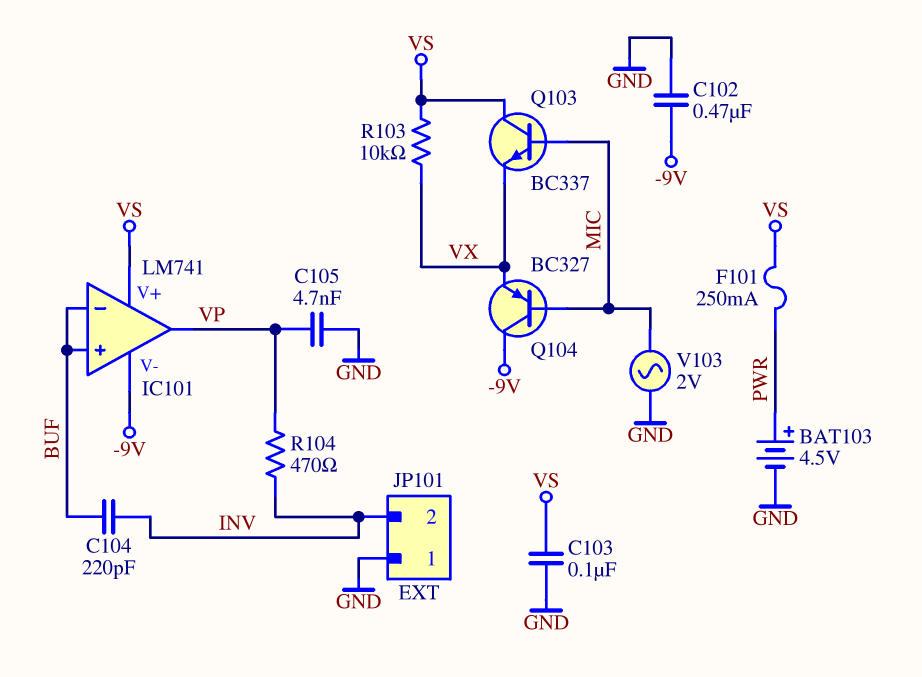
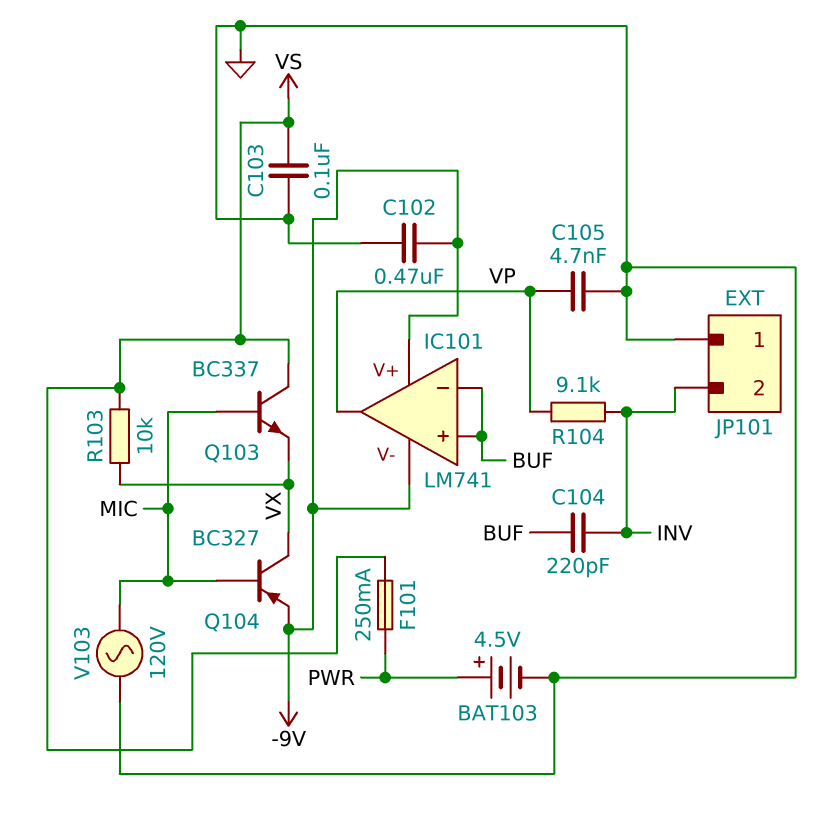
IC101 pin V+: VS -> -9V
Q104: PNP BC327 (B MIC, C -9V, E VX) -> PNP BC327 (B MIC, C VX, E -9V)
R104: 470 (INV, VP) -> 9.1k (INV, VP)
V103: AC 2V (GND, MIC) -> AC 120V (GND, MIC)

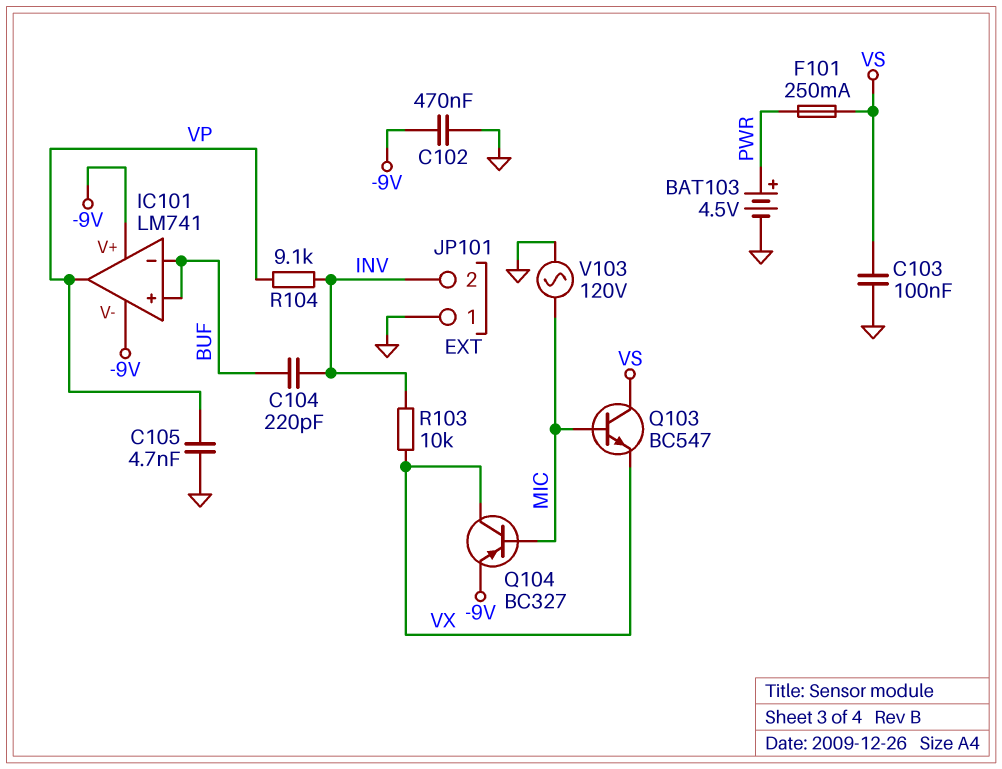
Q103: NPN BC337 (B MIC, C VS, E VX) -> NPN BC547 (B MIC, C VS, E VX)
R103: 10k (VS, VX) -> 10k (INV, VX)

